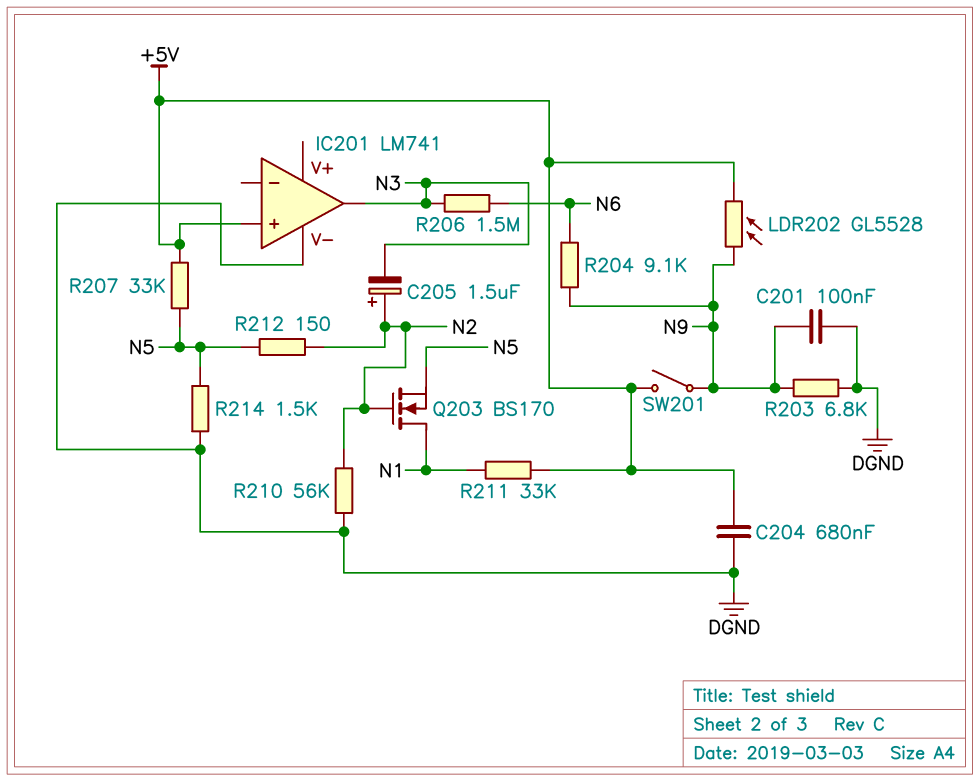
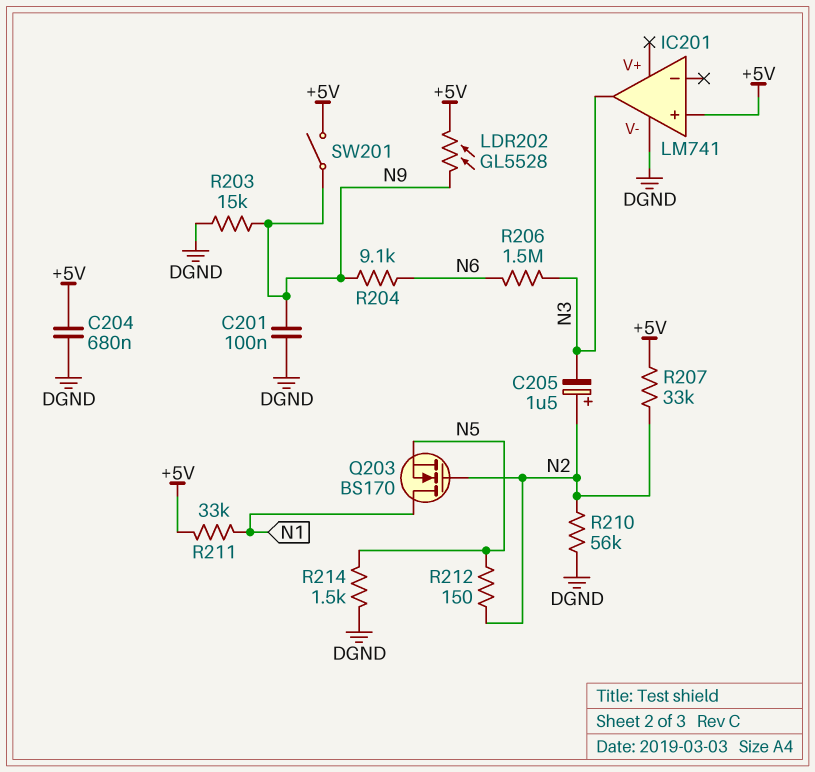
R203: 6.8k (DGND, N9) -> 15k (DGND, N9)
R207: 33k (+5V, N5) -> 33k (+5V, N2)

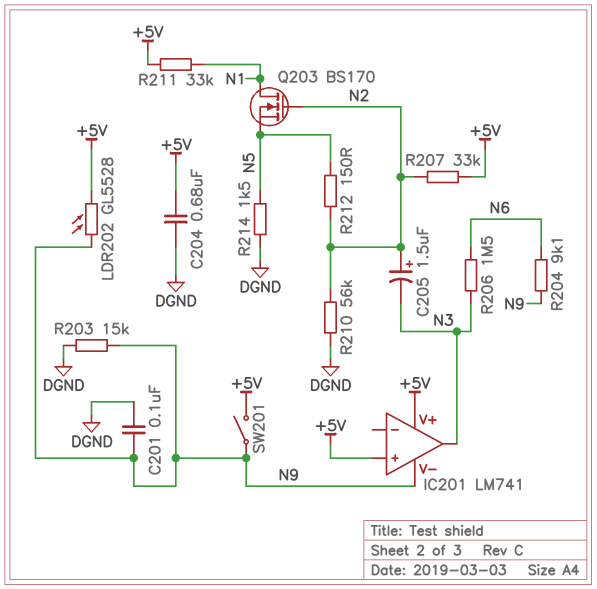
IC201 pin V+: none -> +5V
IC201 pin V-: DGND -> N9

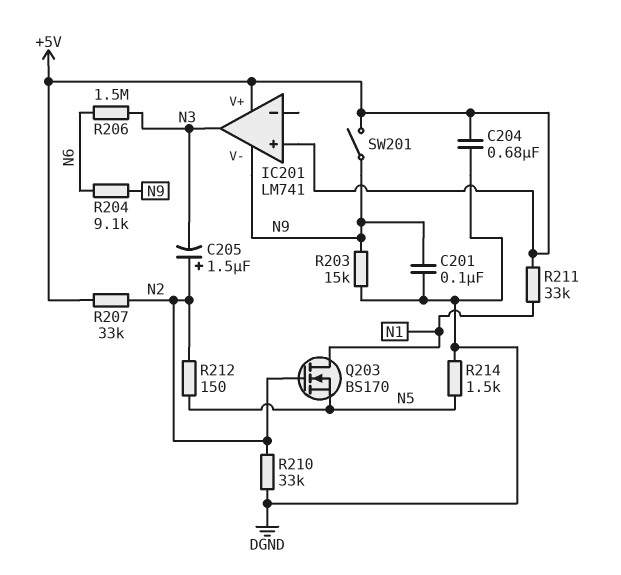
LDR202: GL5528 (+5V, N9) -> none
R210: 56k (DGND, N2) -> 33k (DGND, N2)

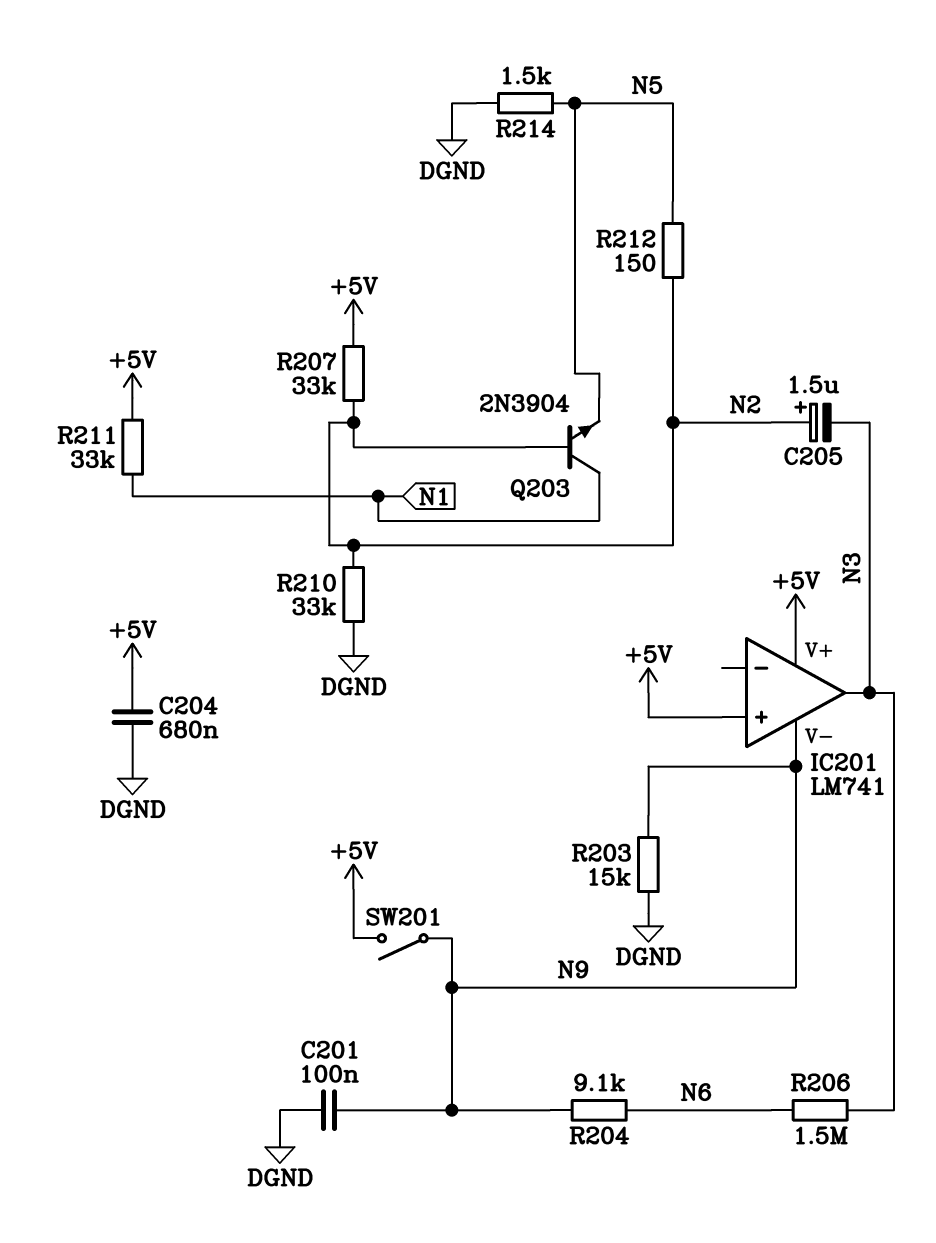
Q203: NMOS BS170 (G N2, D N1, S N5) -> NPN 2N3904 (B N2, C N1, E N5)

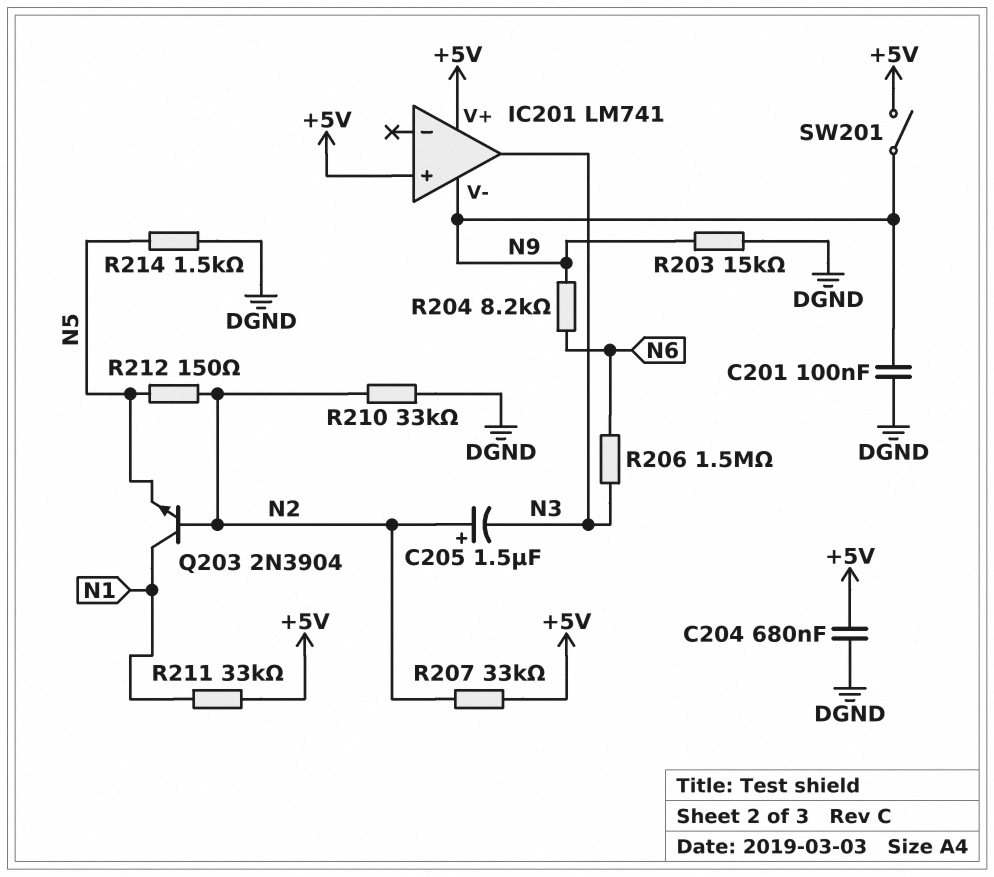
R204: 9.1k (N6, N9) -> 8.2k (N6, N9)

